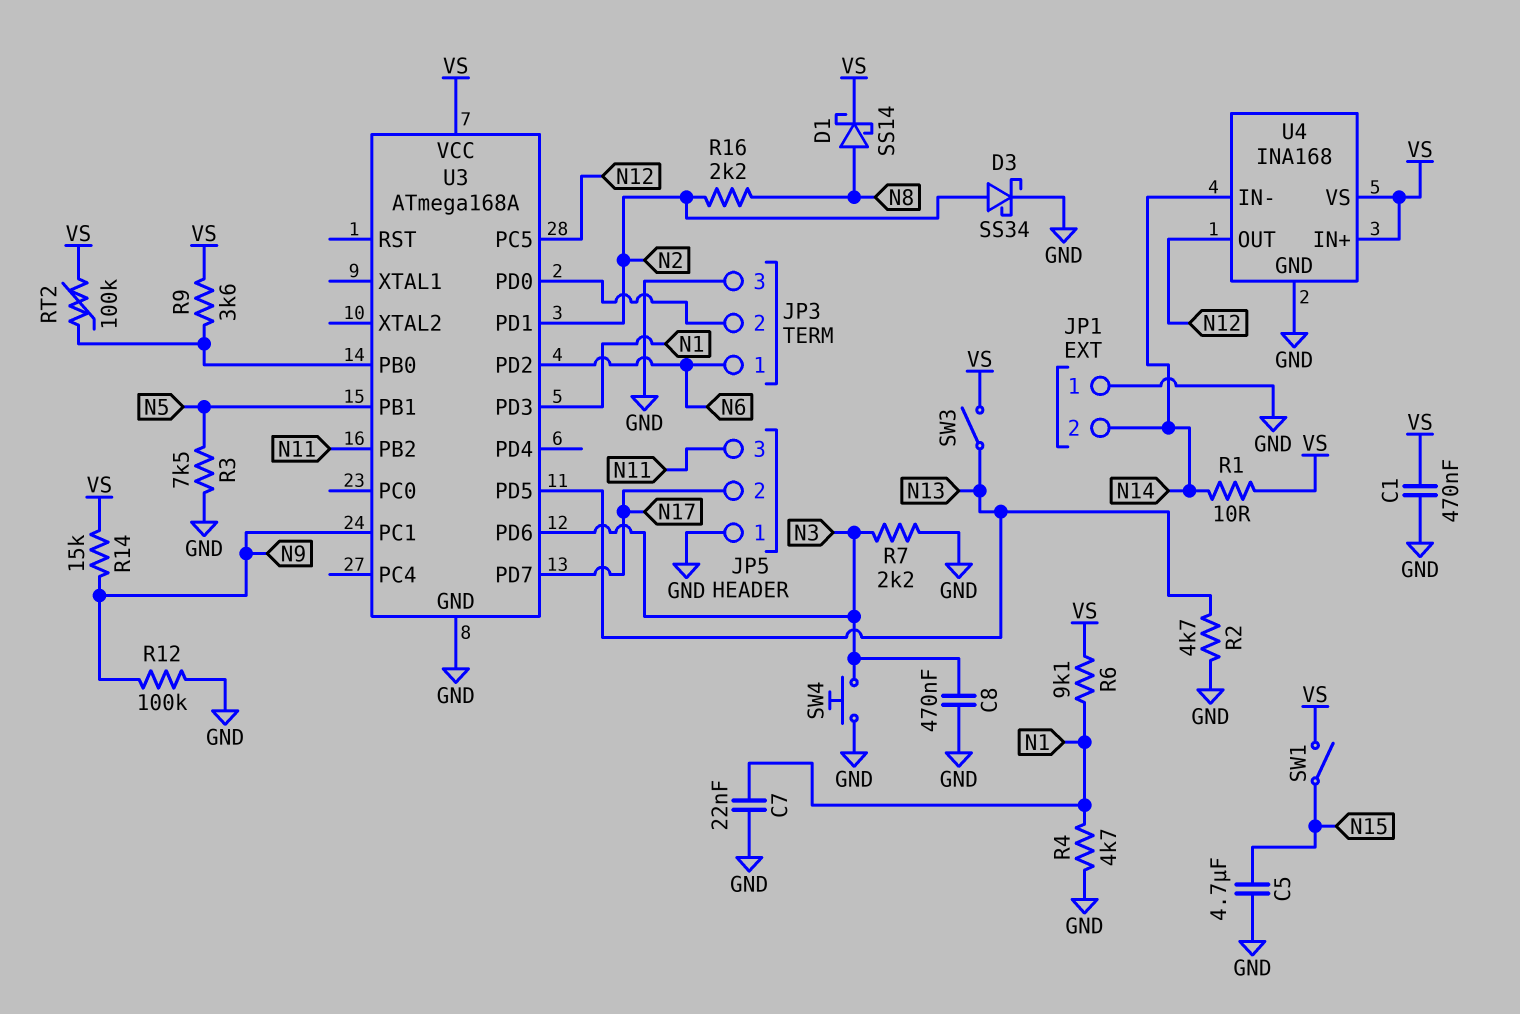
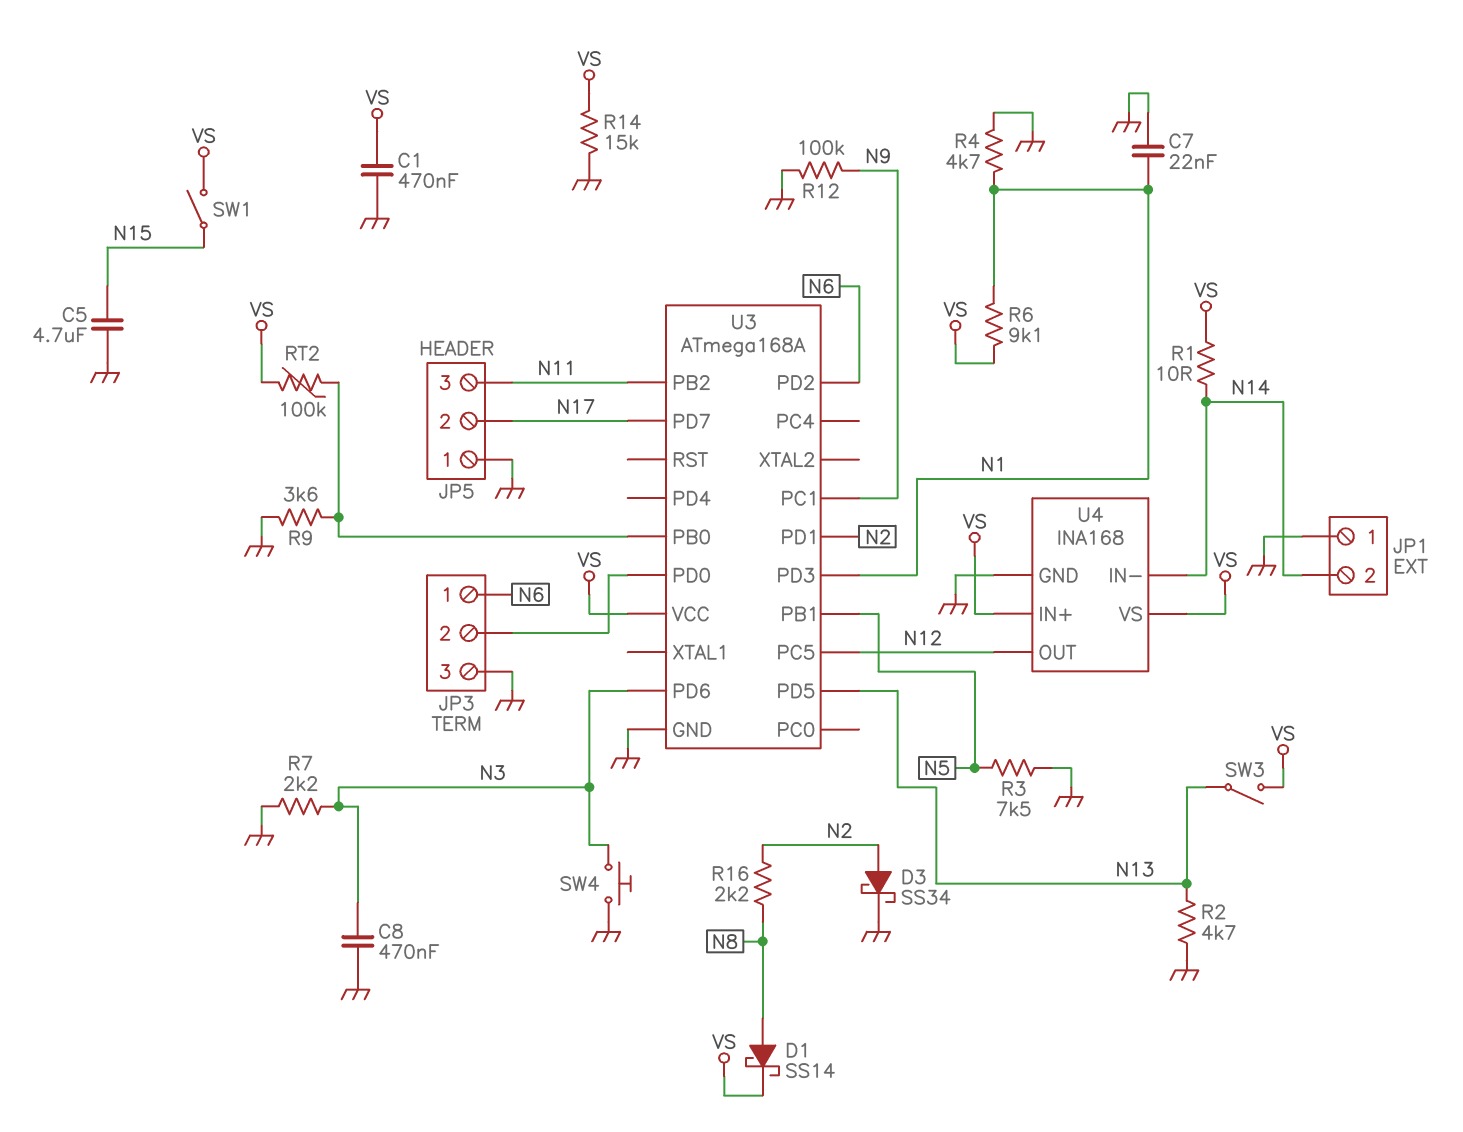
R9: 3.6k (U3/PB0, VS) -> 3.6k (GND, U3/PB0)
R14: 15k (N9, VS) -> 15k (GND, VS)

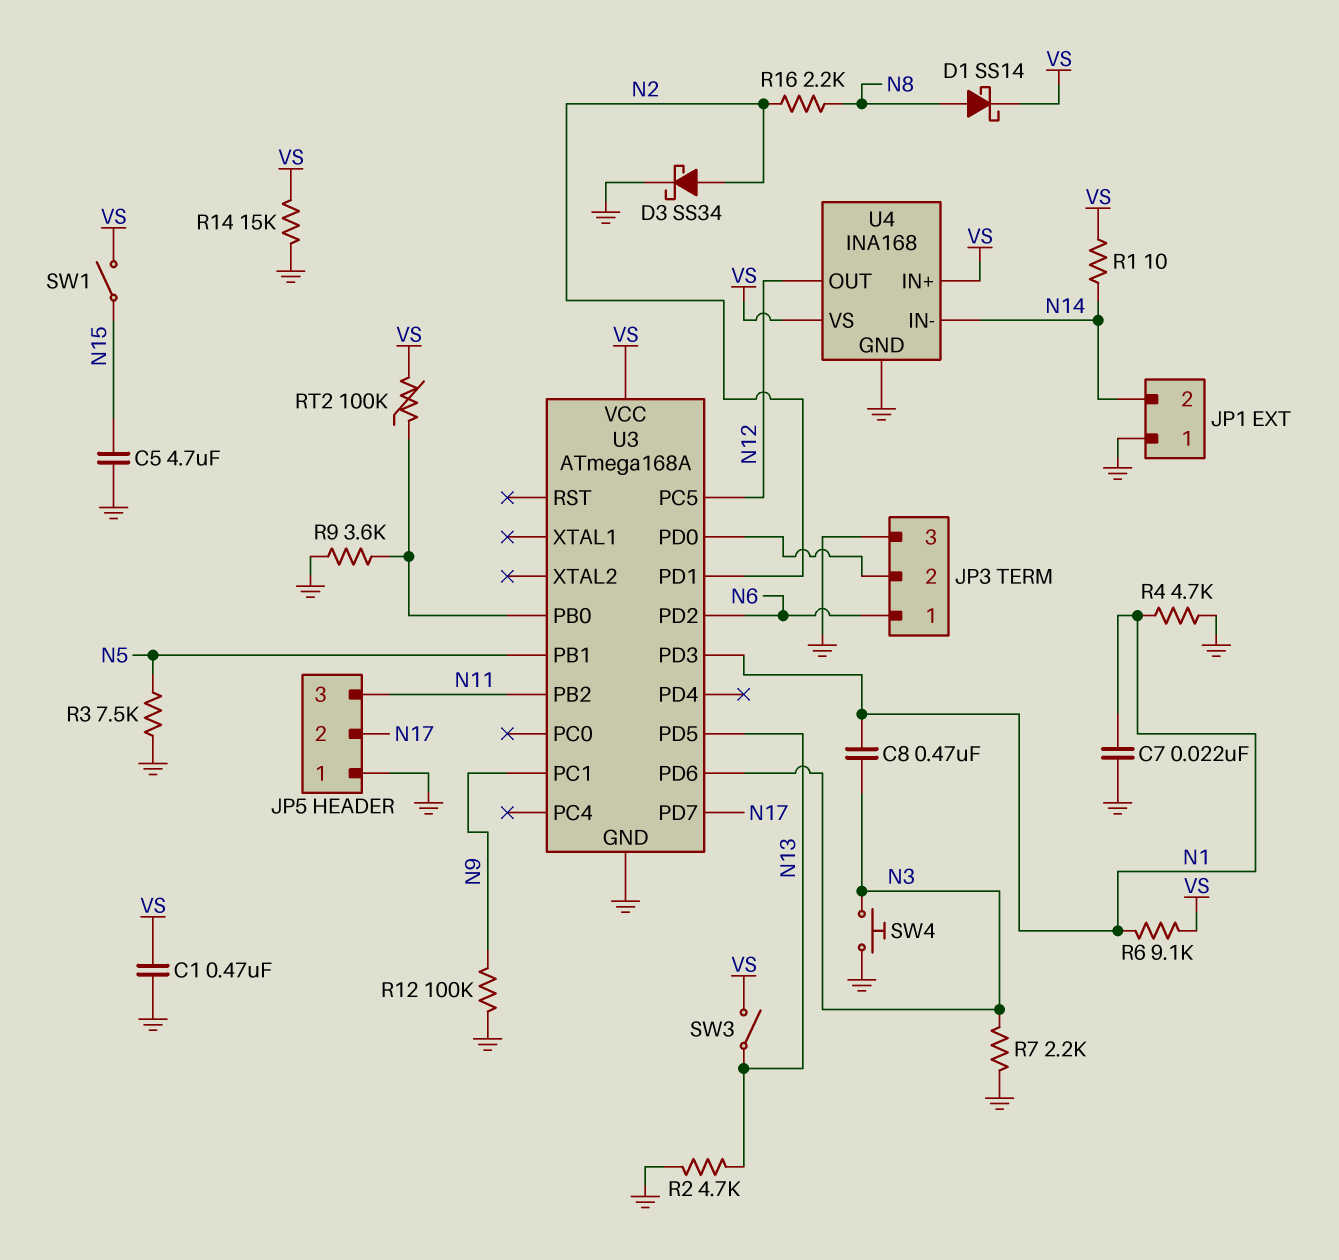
C8: 470nF (GND, N3) -> 470nF (N1, N3)

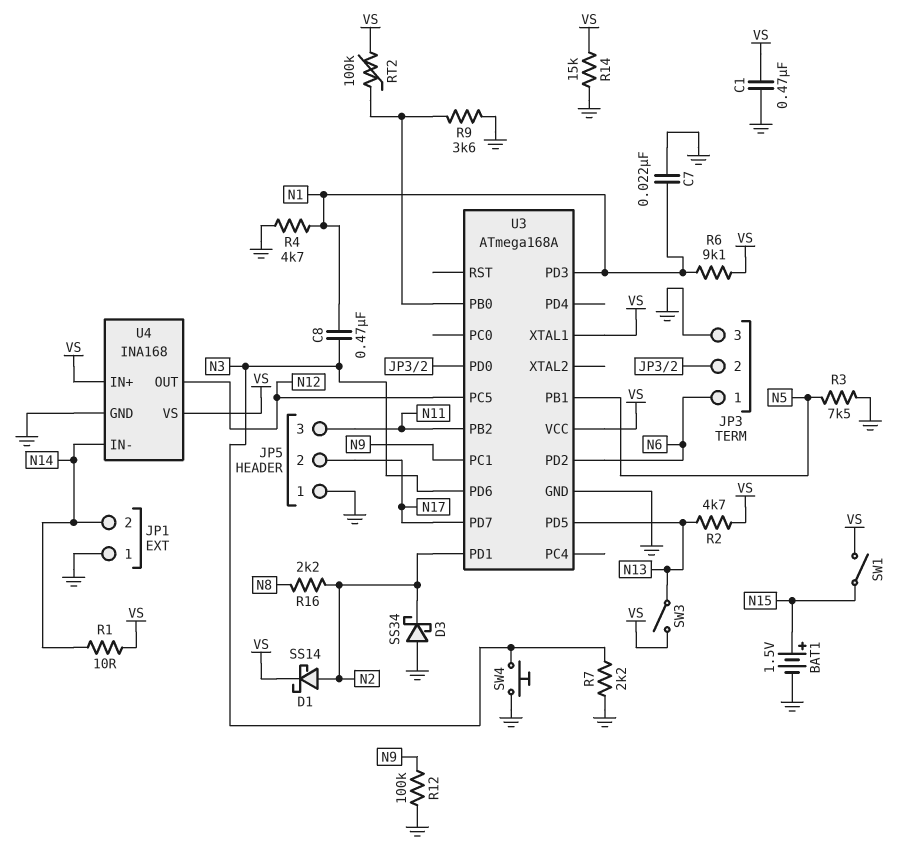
BAT1: none -> 1.5V (plus N15, minus GND)
C5: 4.7uF (GND, N15) -> none
D1: schottky SS14 (A N8, K VS) -> schottky SS14 (A N2, K VS)
D3: schottky SS34 (A N2, K GND) -> schottky SS34 (A GND, K N2)
R2: 4.7k (GND, N13) -> 4.7k (N13, VS)
U3 pin XTAL1: none -> VS

